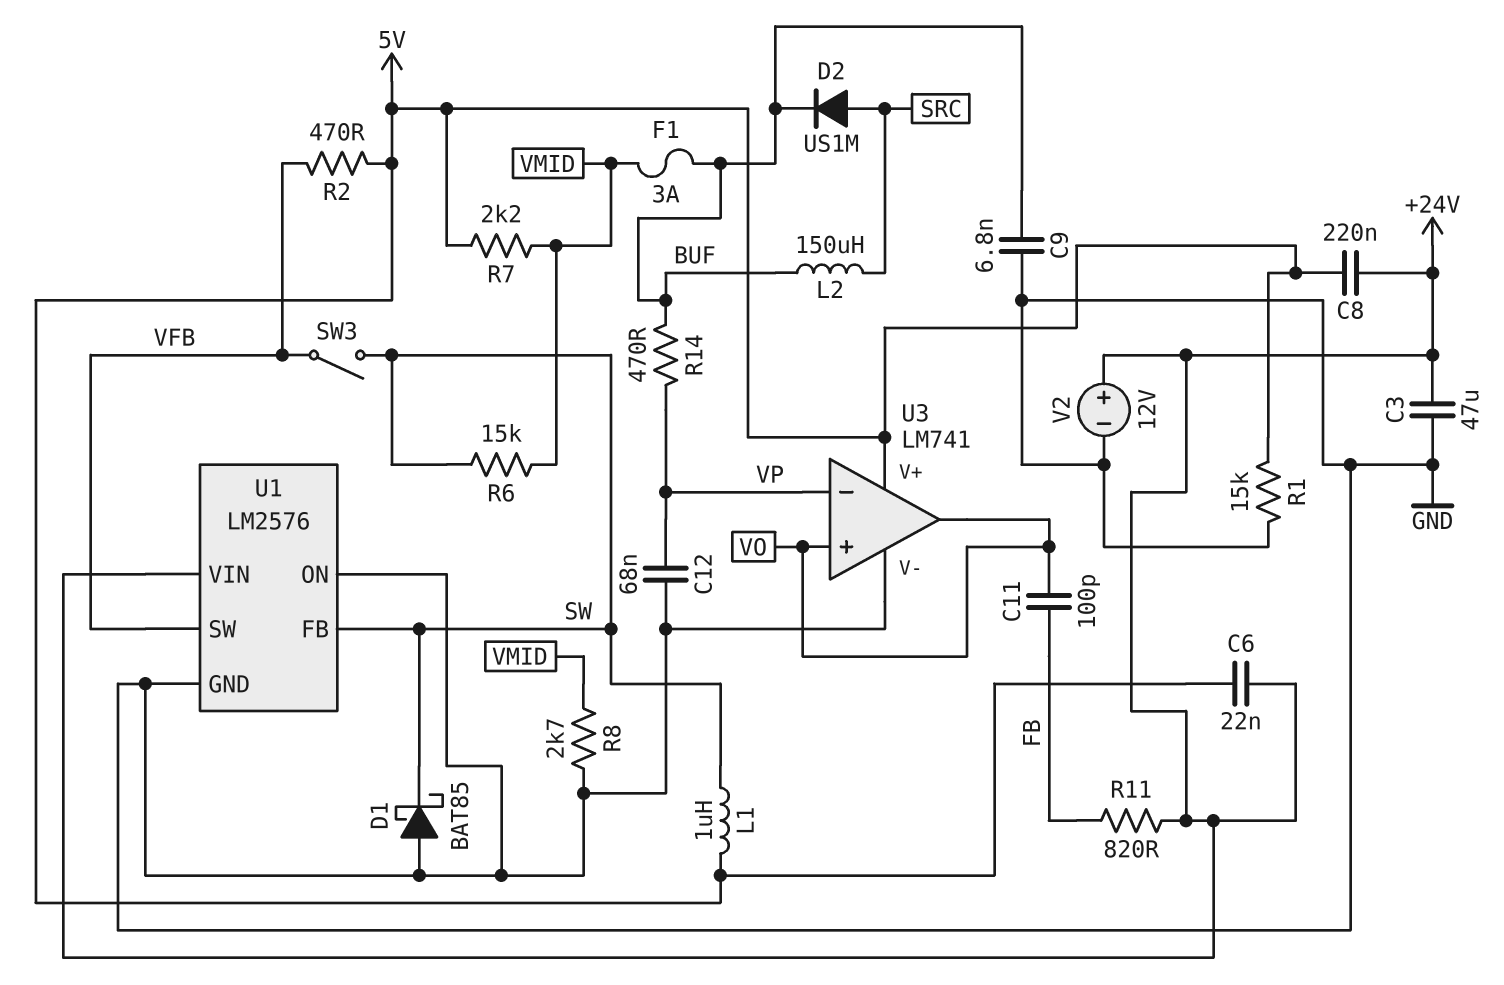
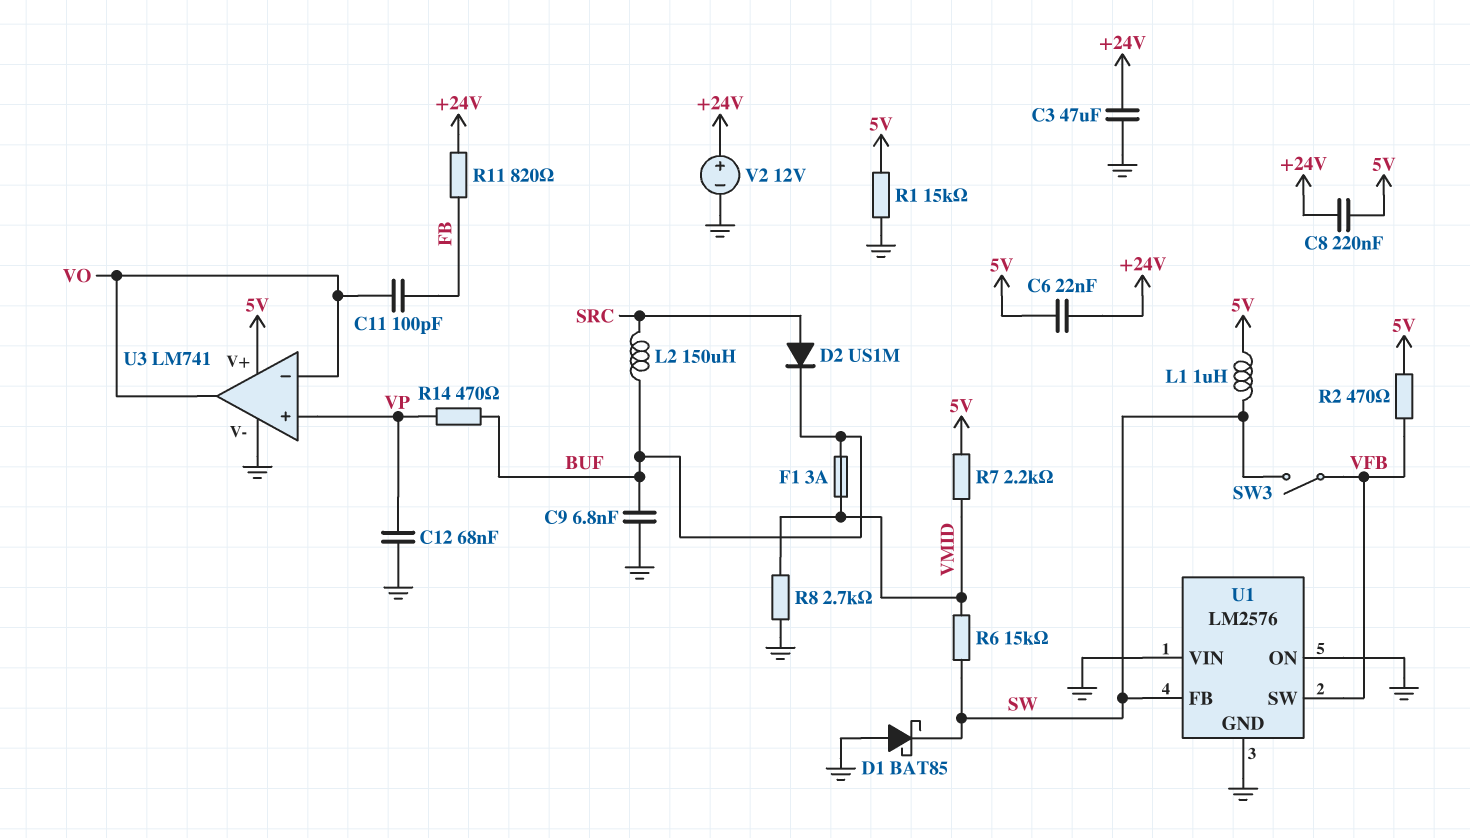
U1 pin VIN: +24V -> GND
U3 pin in+: VO -> VP
U3 pin in-: VP -> VO

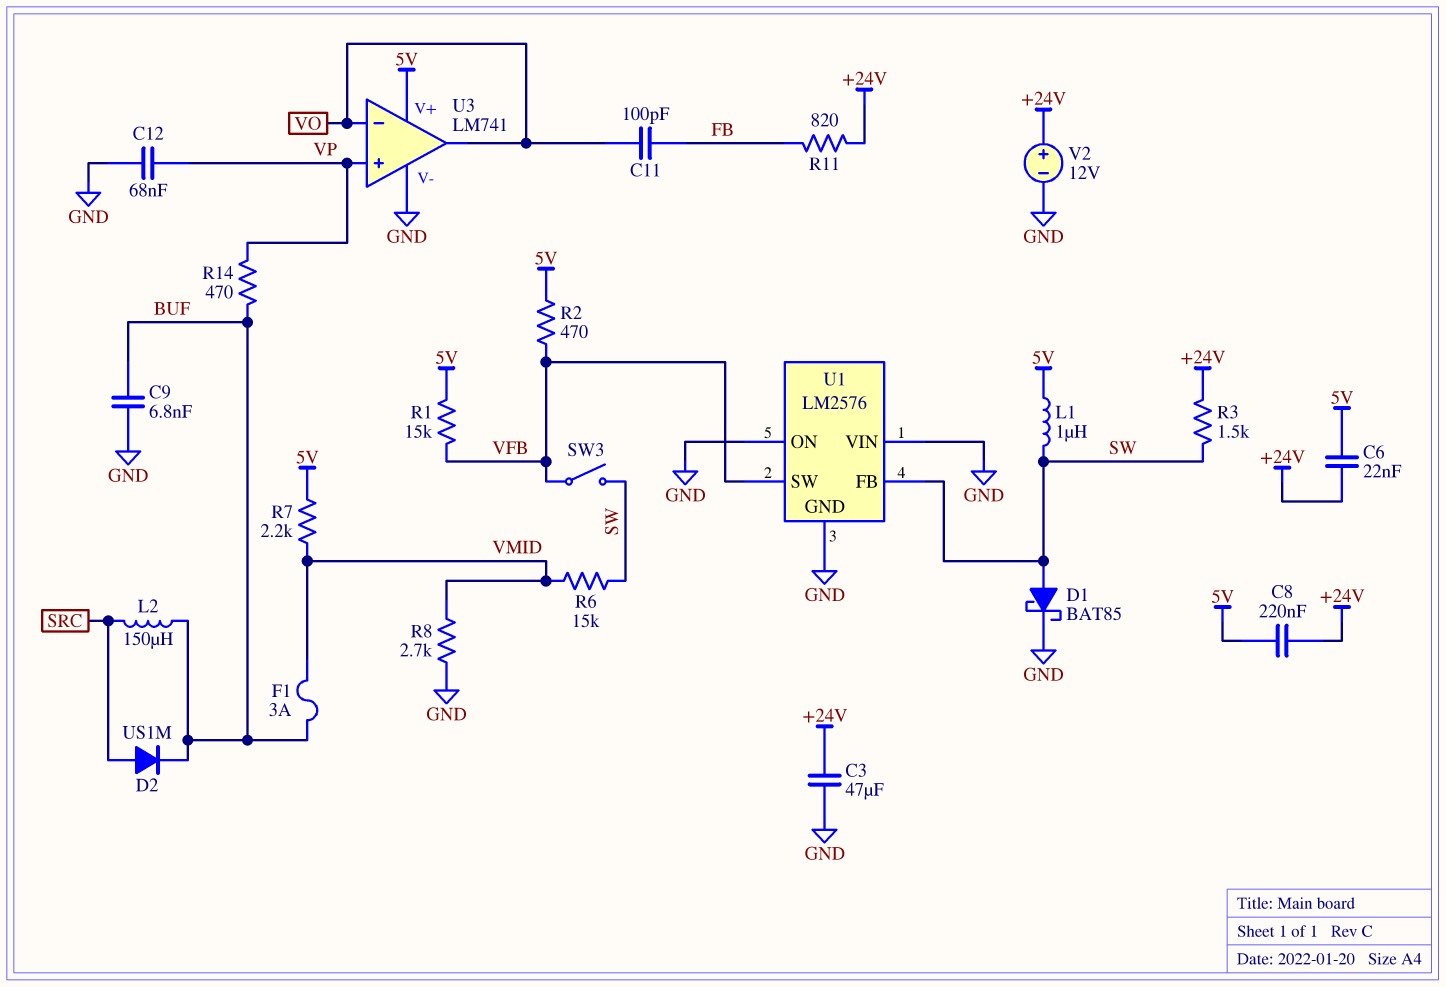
D1: schottky BAT85 (A GND, K SW) -> schottky BAT85 (A SW, K GND)
R1: 15k (5V, GND) -> 15k (5V, VFB)
R3: none -> 1.5k (+24V, SW)

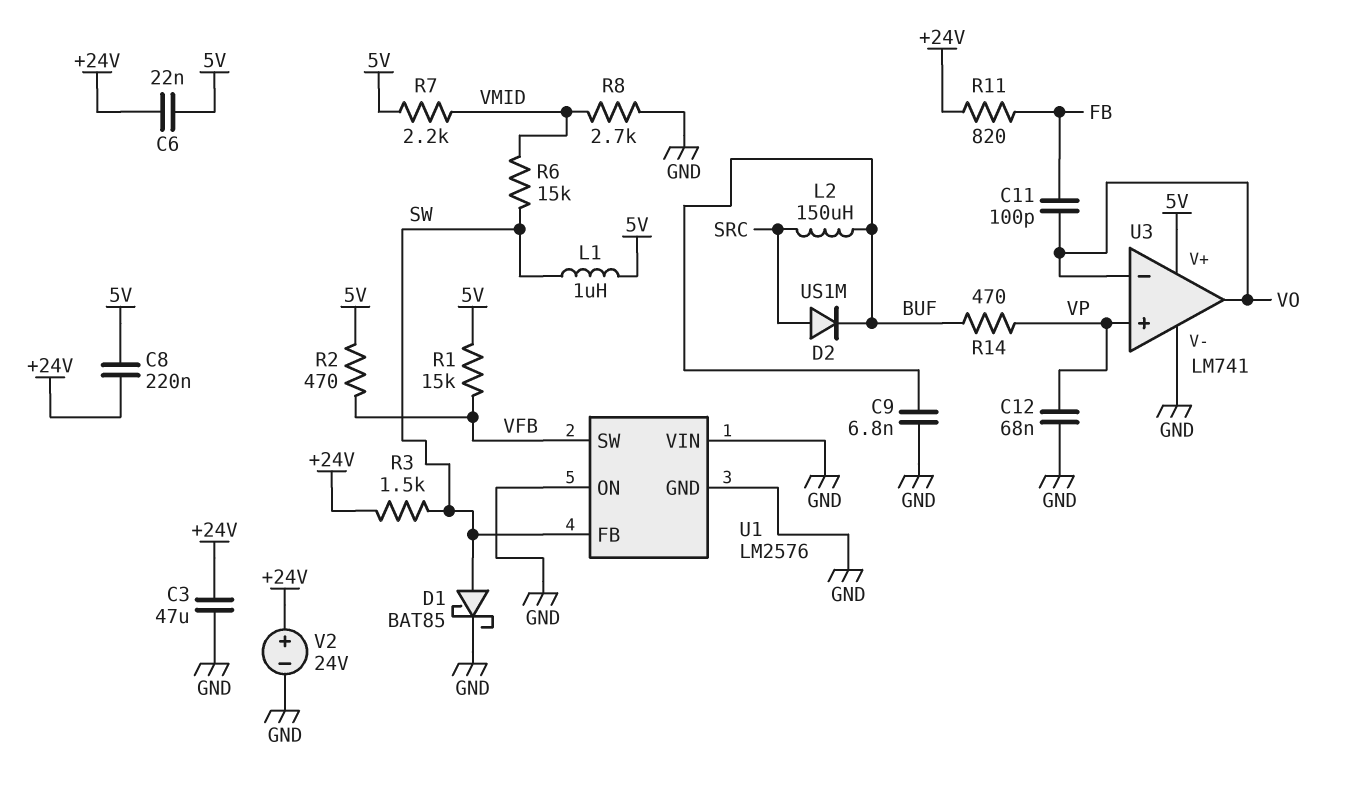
F1: 3A (BUF, VMID) -> none
SW3: switch (SW, VFB) -> none
V2: 12V (plus +24V, minus GND) -> 24V (plus +24V, minus GND)

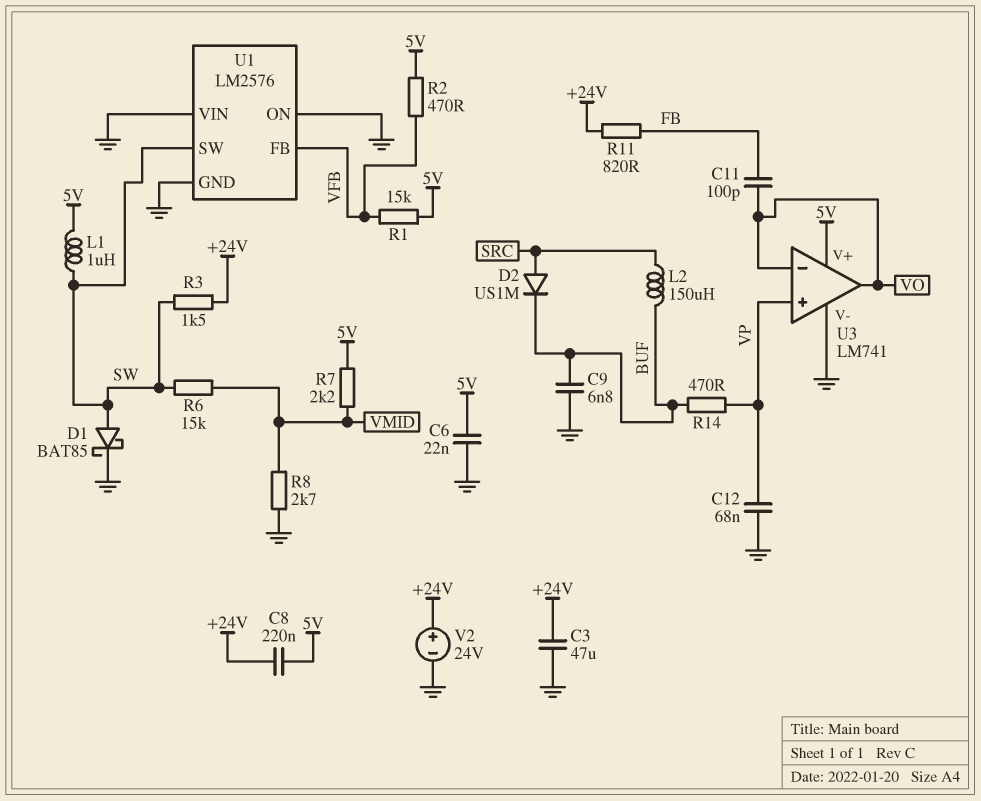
C6: 22nF (+24V, 5V) -> 22nF (5V, GND)
U1 pin FB: SW -> VFB
U1 pin SW: VFB -> SW

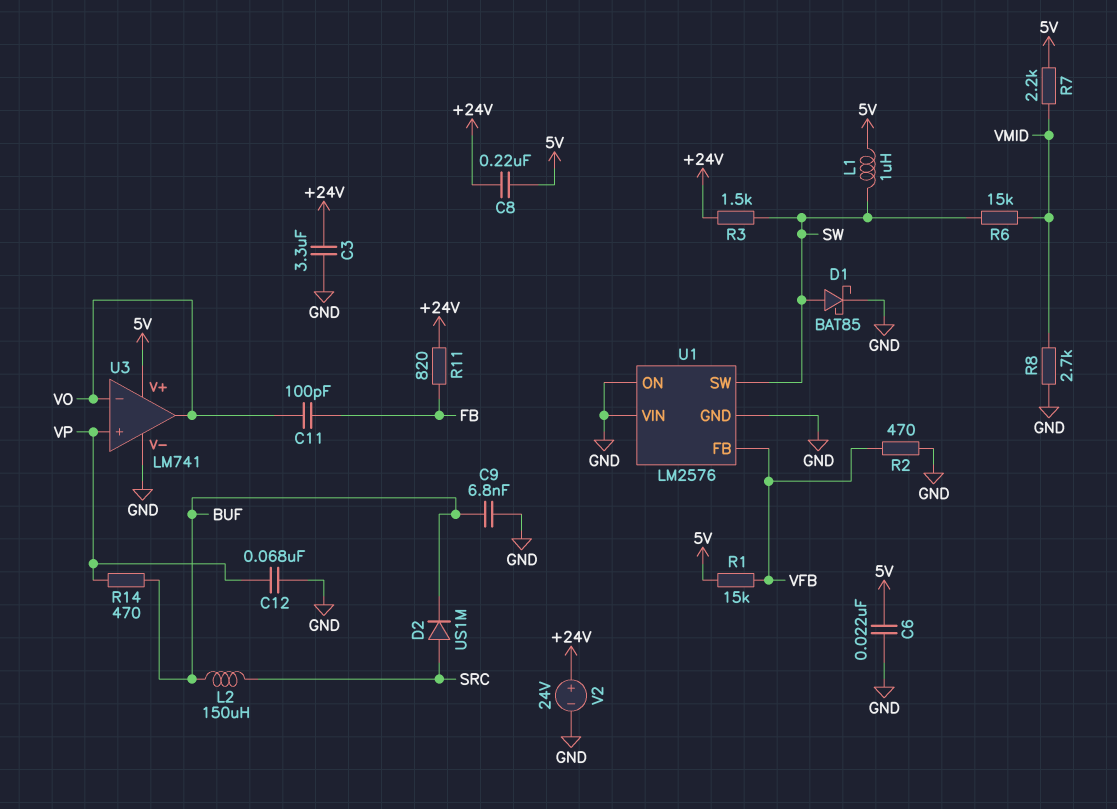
C3: 47uF (+24V, GND) -> 3.3uF (+24V, GND)
R2: 470 (5V, VFB) -> 470 (GND, VFB)

